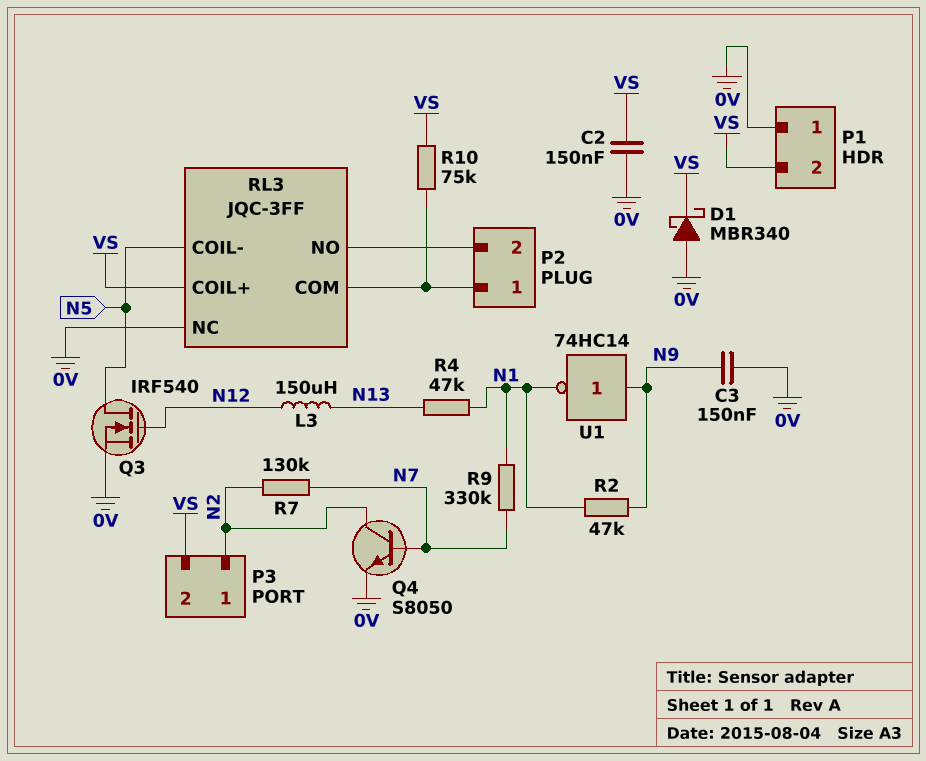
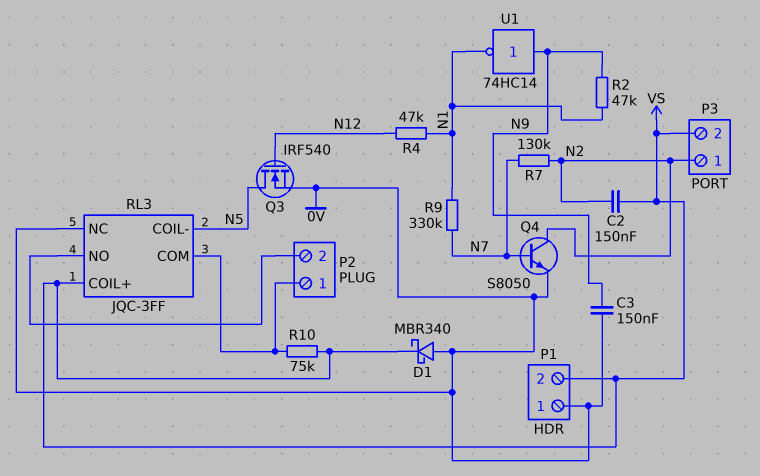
C2: 150nF (0V, VS) -> 150nF (N2, VS)
L3: 150uH (N12, N13) -> none
R4: 47k (N1, N13) -> 47k (N1, N12)

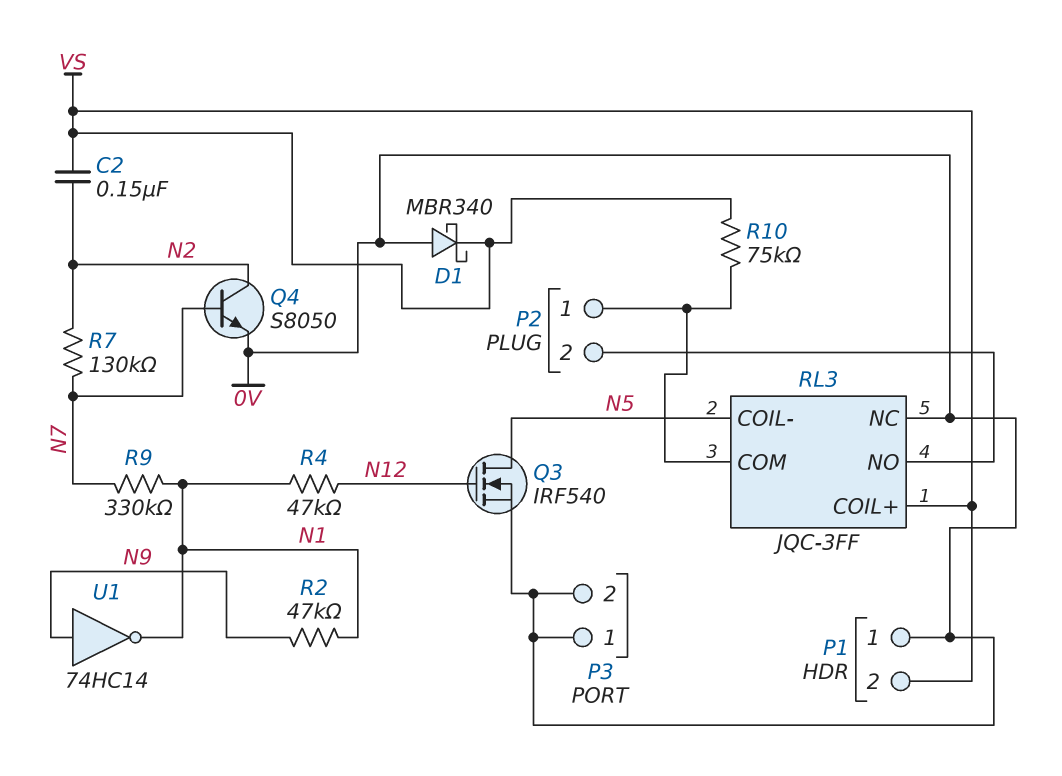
C3: 150nF (0V, N9) -> none
P3 pin 1: N2 -> 0V
P3 pin 2: VS -> 0V

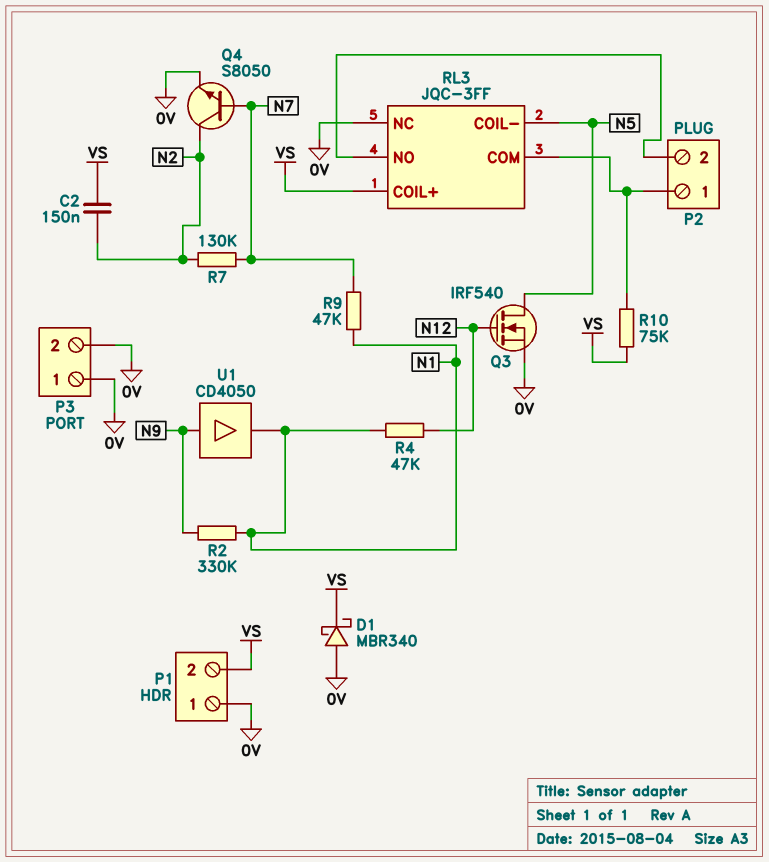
R2: 47k (N1, N9) -> 330k (N1, N9)
R9: 330k (N1, N7) -> 47k (N1, N7)
U1: NOT 74HC14 (in N9, out N1) -> buffer CD4050 (in N9, out N1)

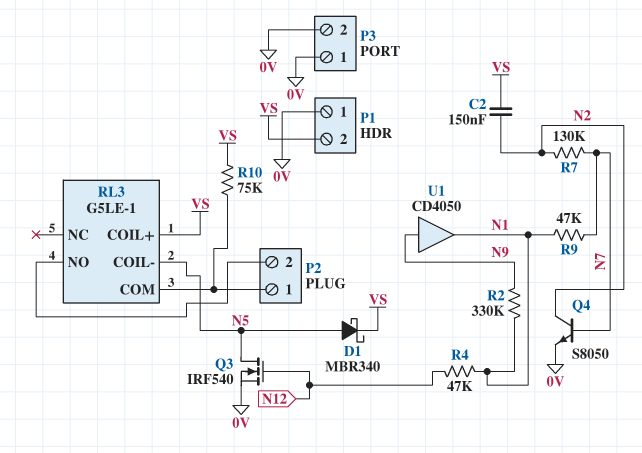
D1: schottky MBR340 (A 0V, K VS) -> schottky MBR340 (A N5, K VS)
RL3: JQC-3FF -> G5LE-1
RL3 pin NC: 0V -> none

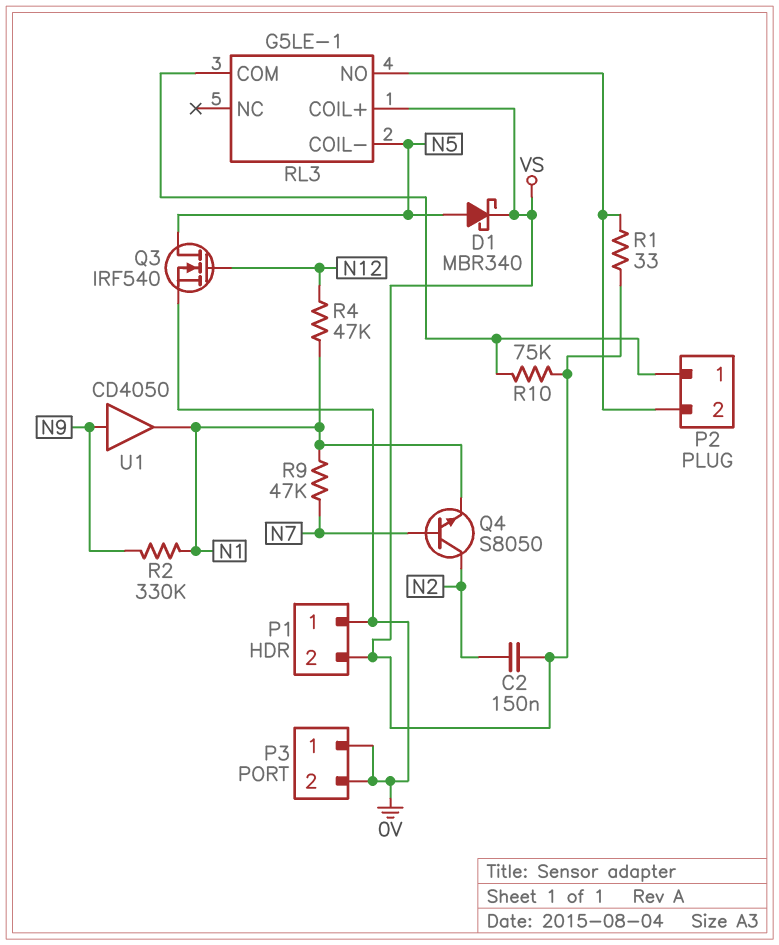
Q4: NPN S8050 (B N7, C N2, E 0V) -> NPN S8050 (B N7, C N2, E N1)
R1: none -> 33 (P2/2, VS)
R7: 130k (N2, N7) -> none

